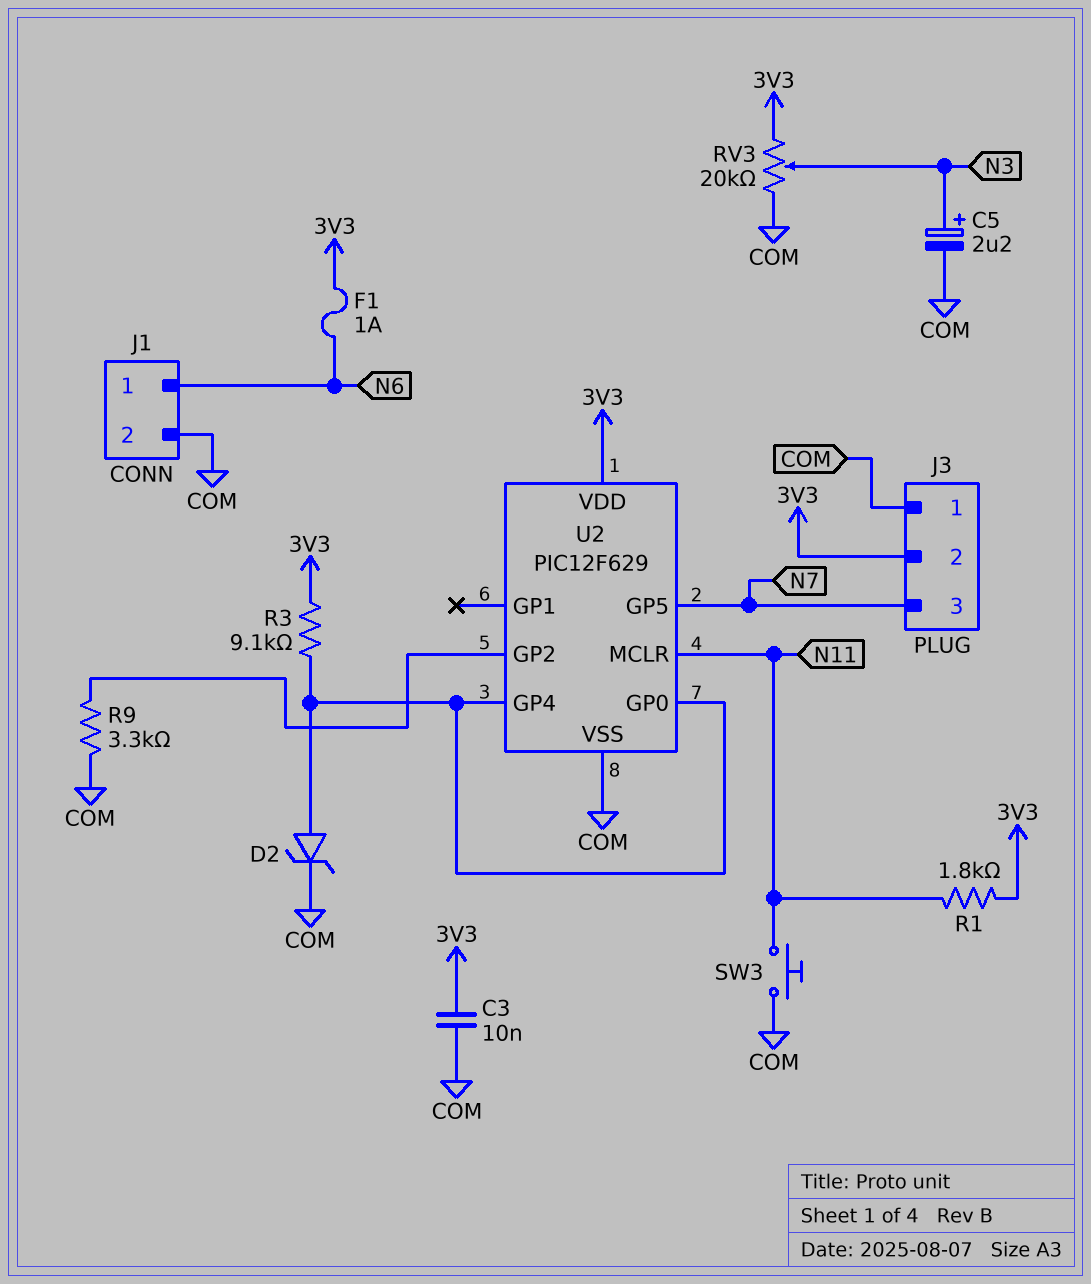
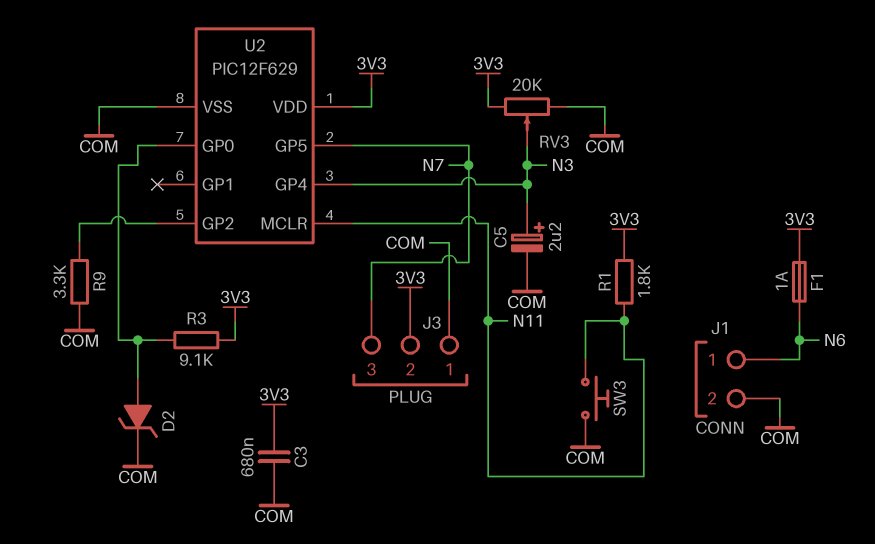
C3: 10nF (3V3, COM) -> 680nF (3V3, COM)
U2 pin GP4: U2/GP0 -> N3

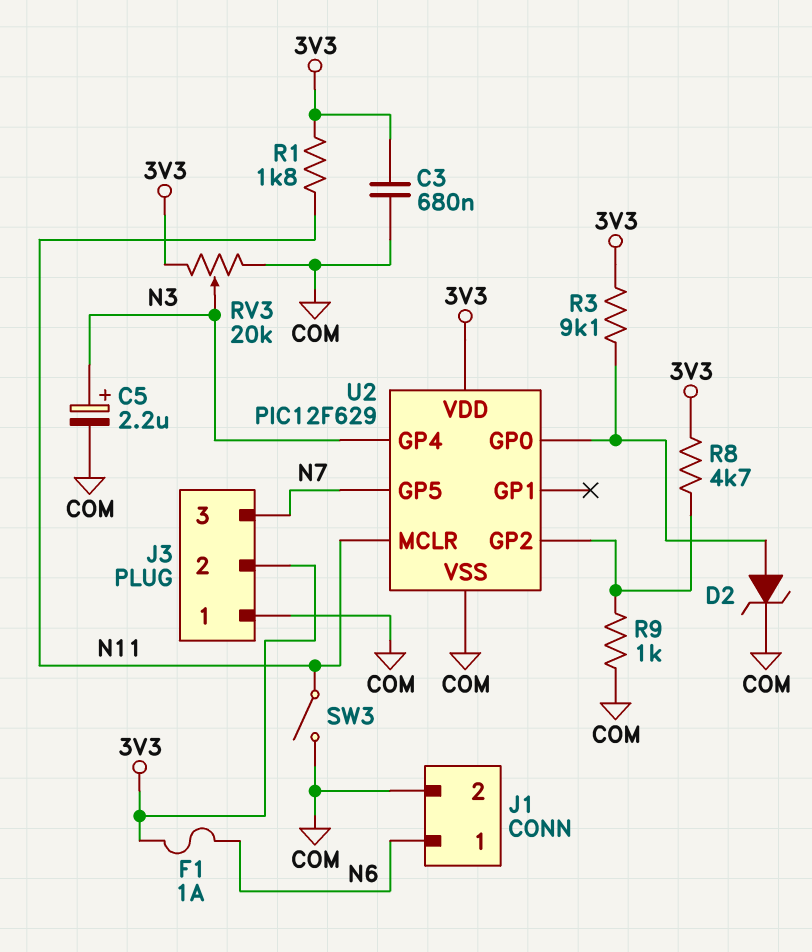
R8: none -> 4.7k (3V3, U2/GP2)
R9: 3.3k (COM, U2/GP2) -> 1k (COM, U2/GP2)
SW3: button (COM, N11) -> switch (COM, N11)

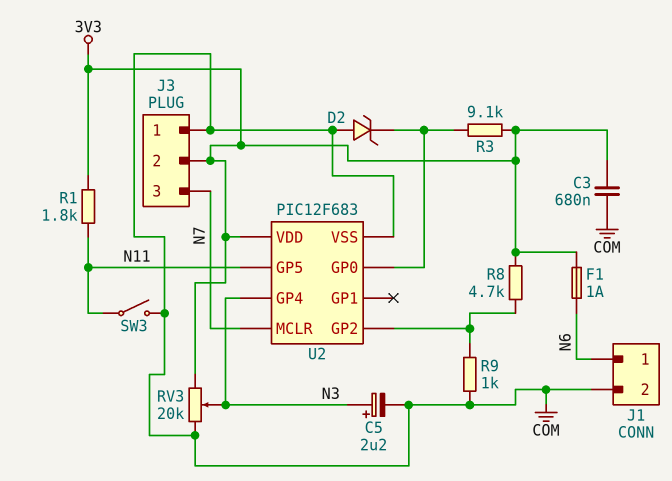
D2: zener (A U2/GP0, K COM) -> zener (A COM, K U2/GP0)
U2: PIC12F629 -> PIC12F683
U2 pin GP5: N7 -> N11
U2 pin MCLR: N11 -> N7

